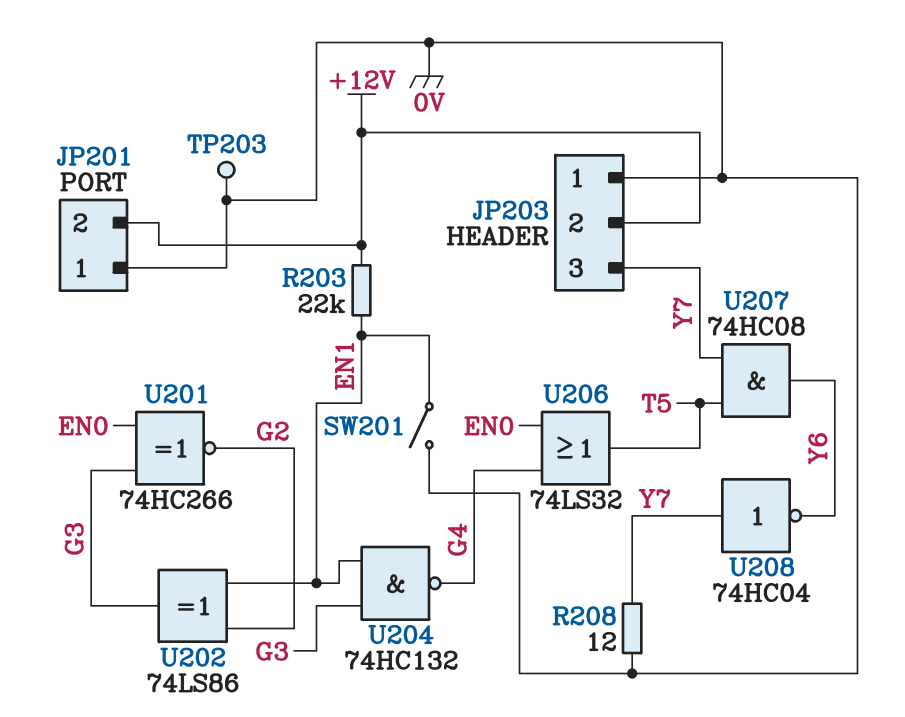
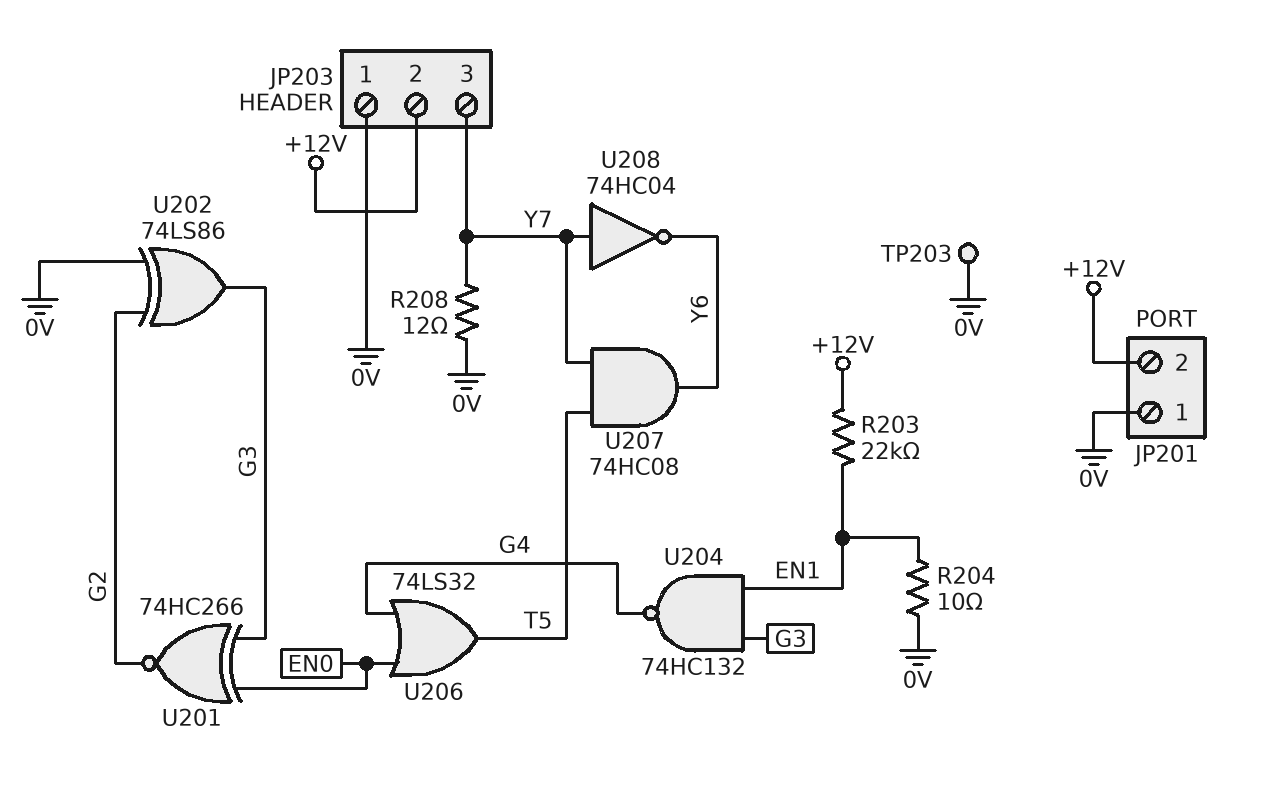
R204: none -> 10 (0V, EN1)
SW201: switch (0V, EN1) -> none
U202: XOR 74LS86 (in EN1, in G2, out G3) -> XOR 74LS86 (in 0V, in G2, out G3)

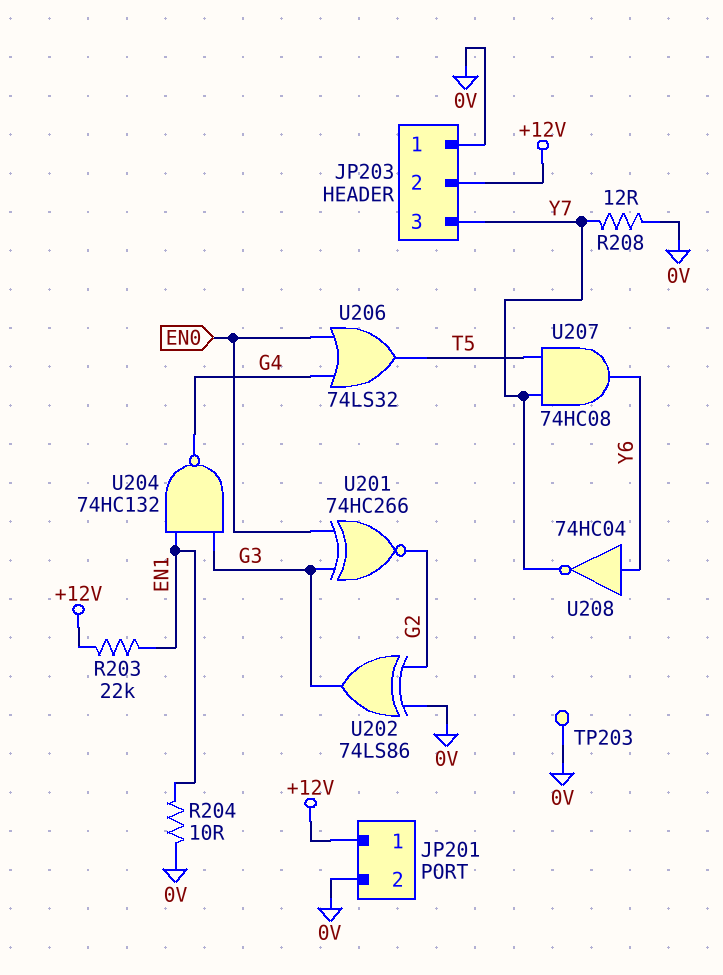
JP201 pin 1: 0V -> +12V
JP201 pin 2: +12V -> 0V
U208: NOT 74HC04 (in Y7, out Y6) -> NOT 74HC04 (in Y6, out Y7)

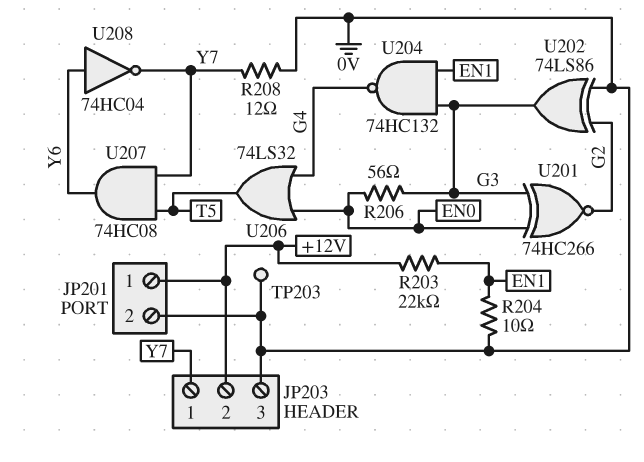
JP203 pin 1: 0V -> Y7
JP203 pin 3: Y7 -> 0V
R206: none -> 56 (EN0, G3)

